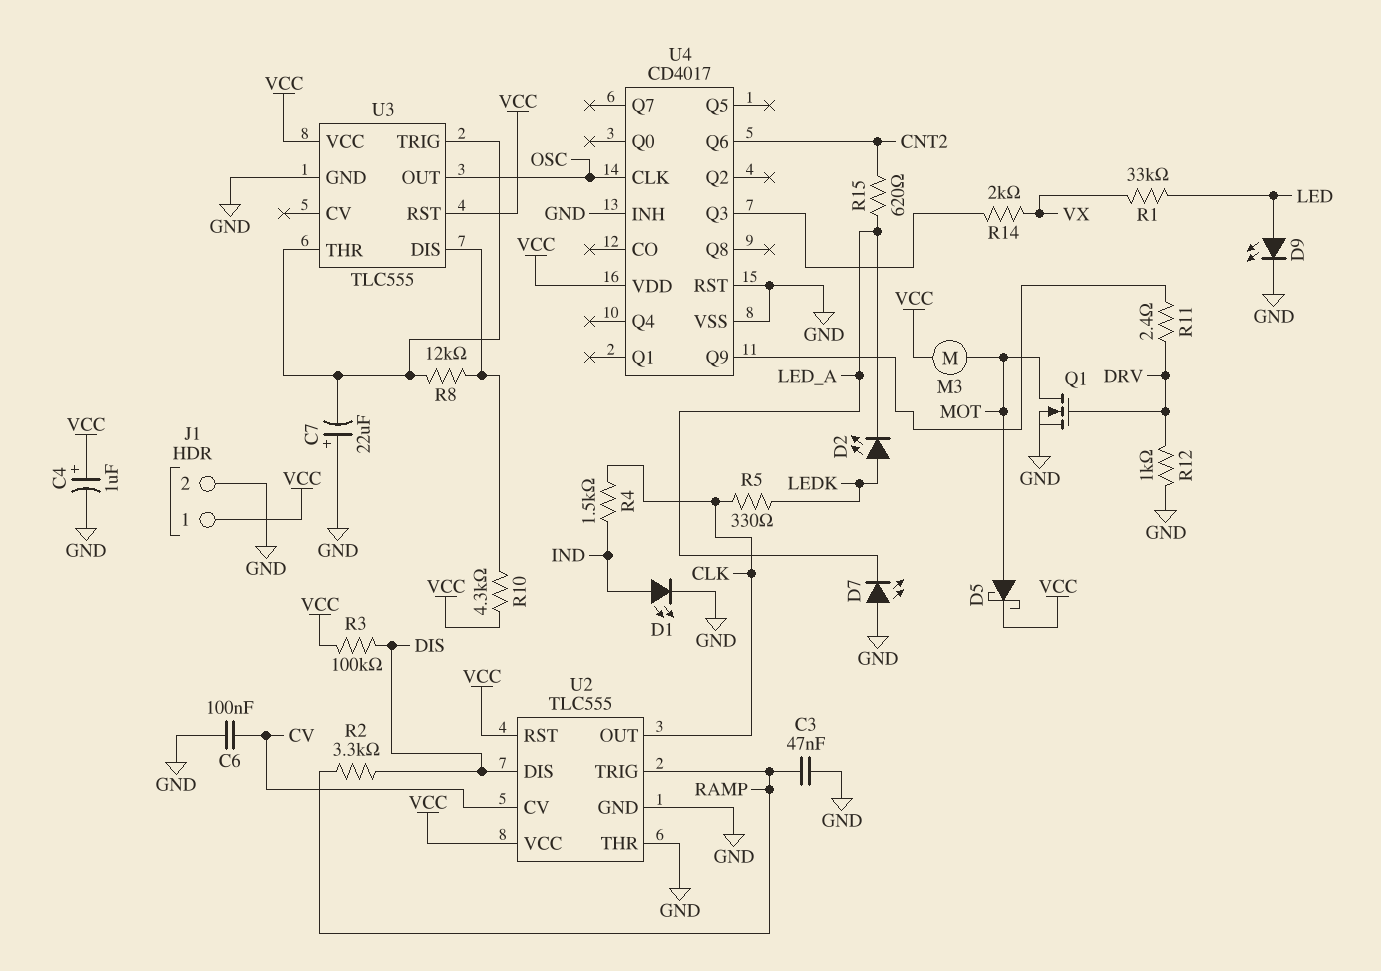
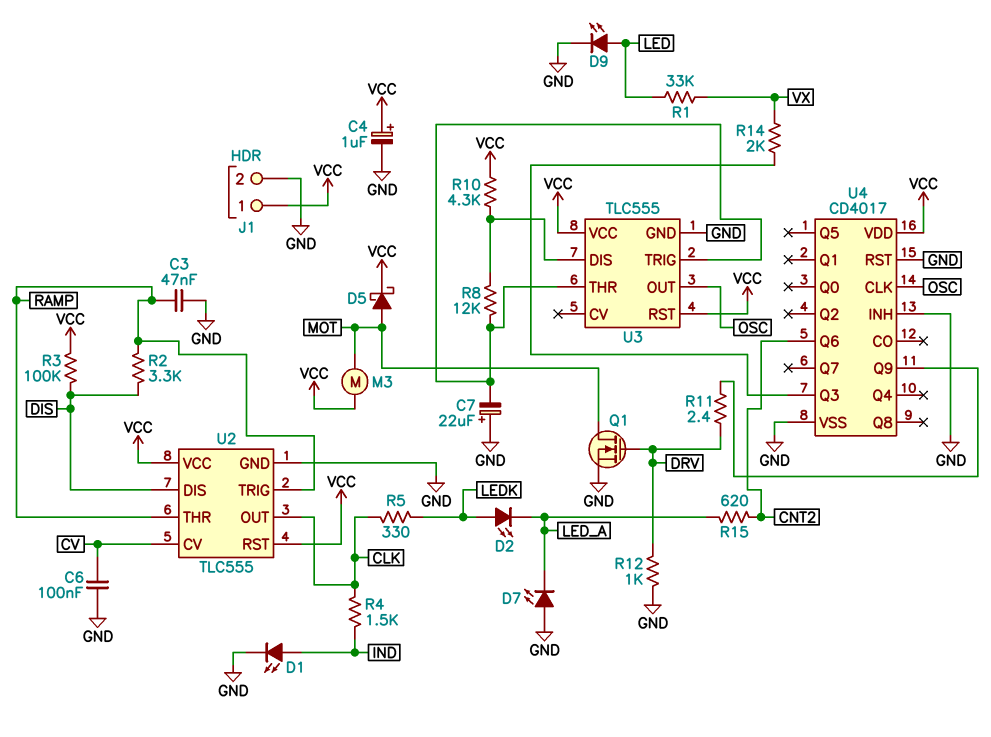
U2 pin THR: GND -> RAMP

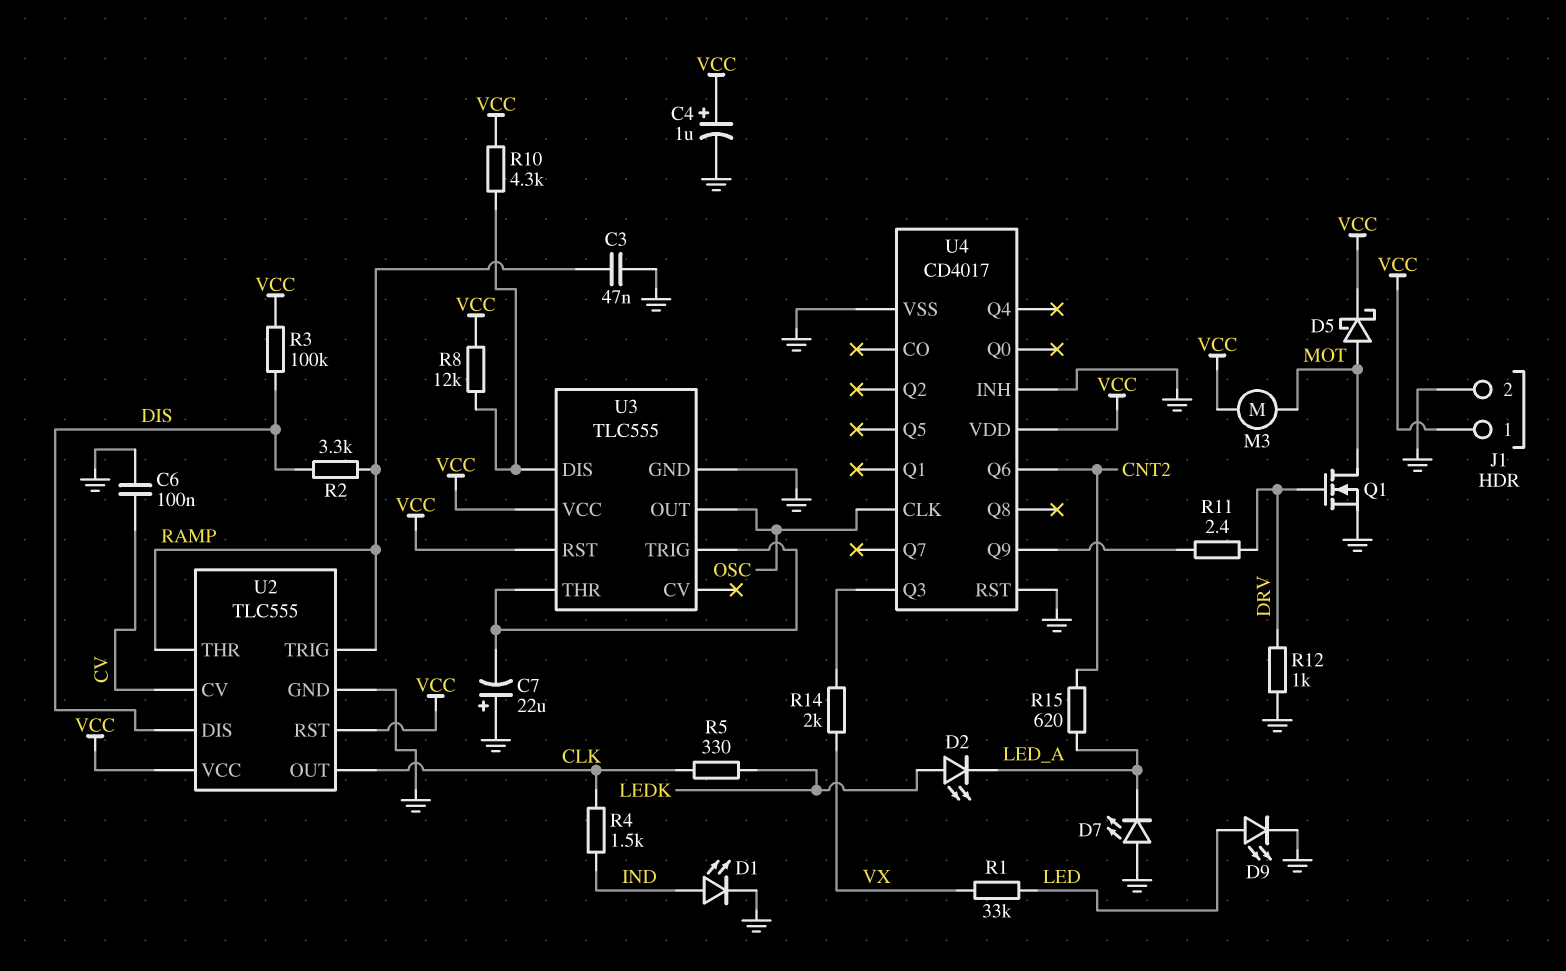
R8: 12k (U3/DIS, U3/THR) -> 12k (U3/DIS, VCC)

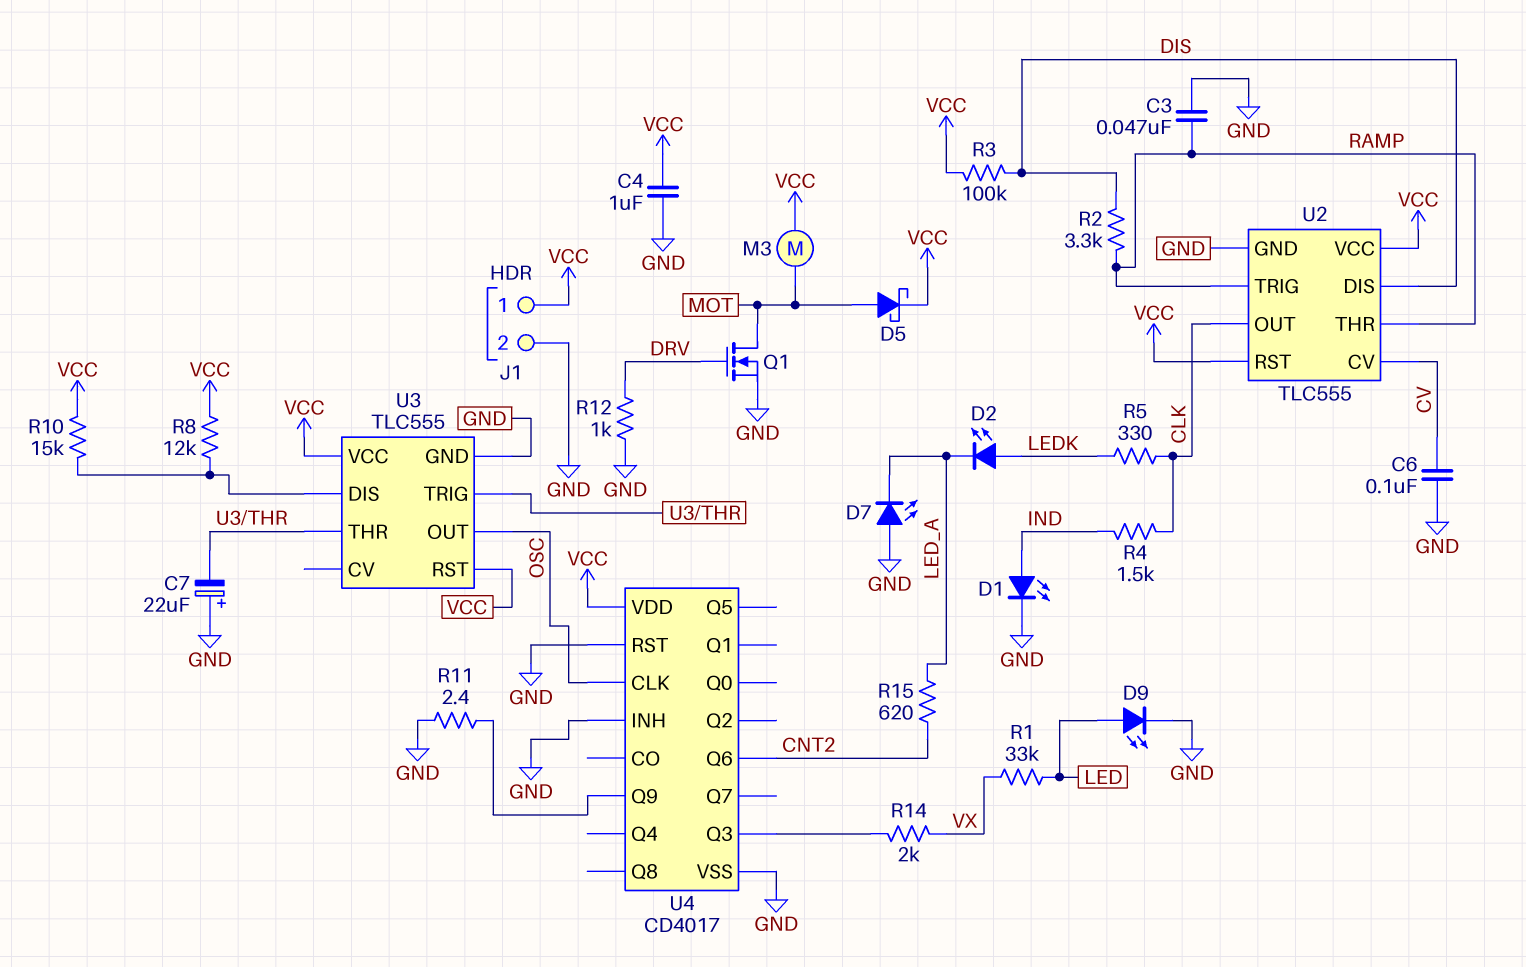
C4: 1uF (plus VCC, minus GND) -> 1uF (GND, VCC)
R10: 4.3k (U3/DIS, VCC) -> 15k (U3/DIS, VCC)
R11: 2.4 (DRV, U4/Q9) -> 2.4 (GND, U4/Q9)

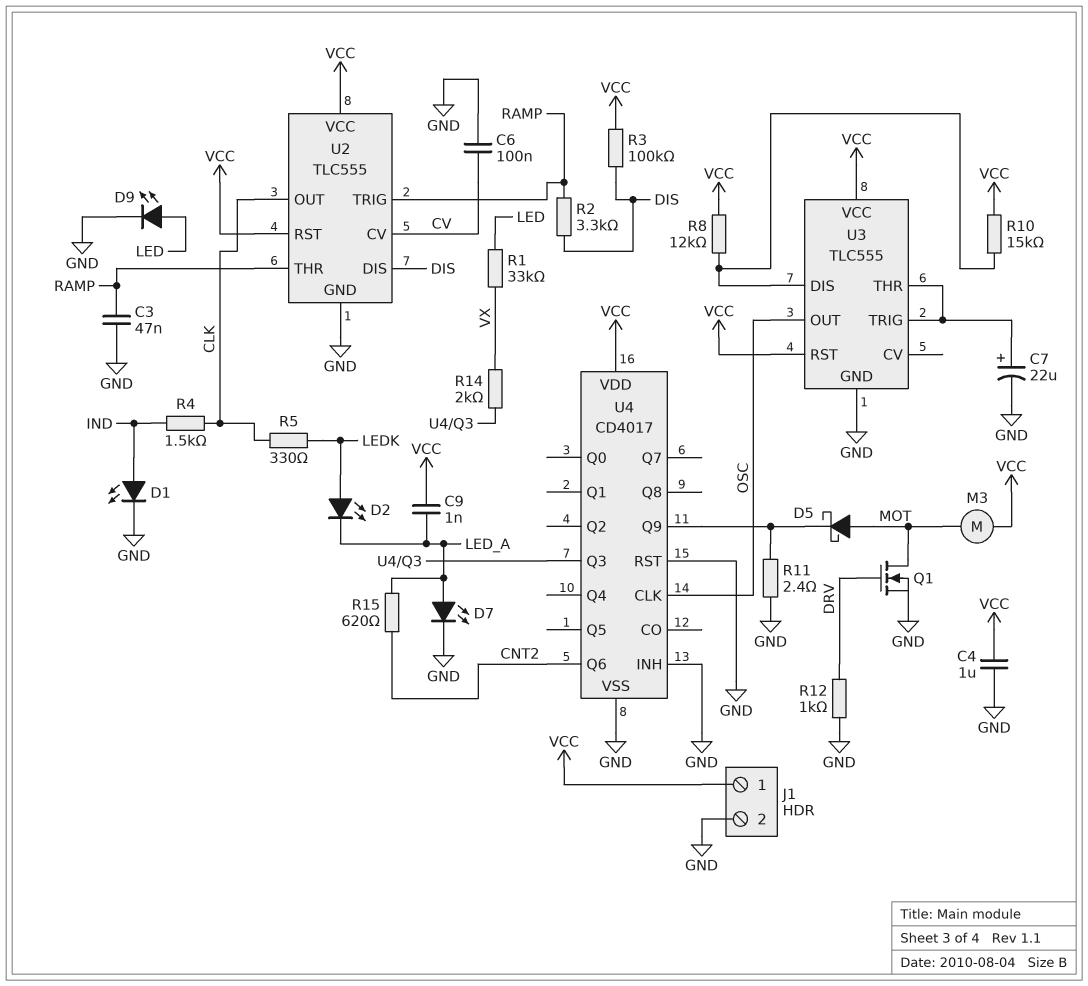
C7: 22uF (plus GND, minus U3/THR) -> 22uF (plus U3/THR, minus GND)
C9: none -> 1nF (LED_A, VCC)
D5: schottky (A MOT, K VCC) -> schottky (A MOT, K U4/Q9)
D7: LED (A GND, K LED_A) -> LED (A LED_A, K GND)

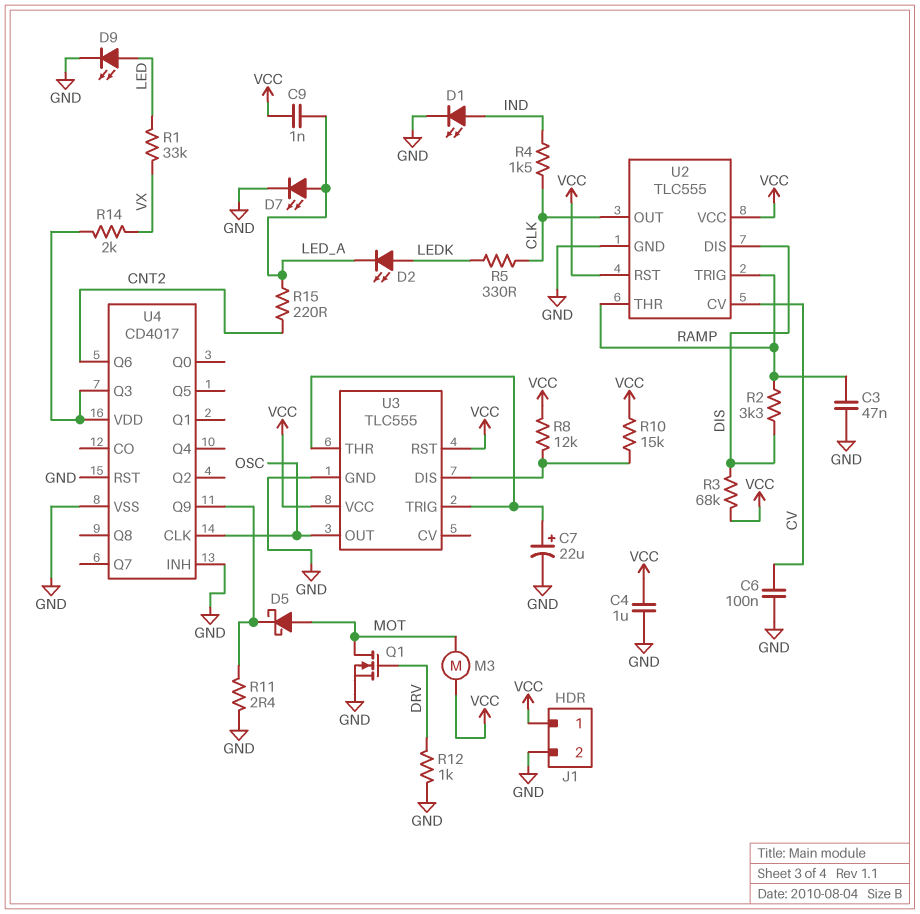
R3: 100k (DIS, VCC) -> 68k (DIS, VCC)
R15: 620 (CNT2, LED_A) -> 220 (CNT2, LED_A)
U4 pin VDD: VCC -> U4/Q3

